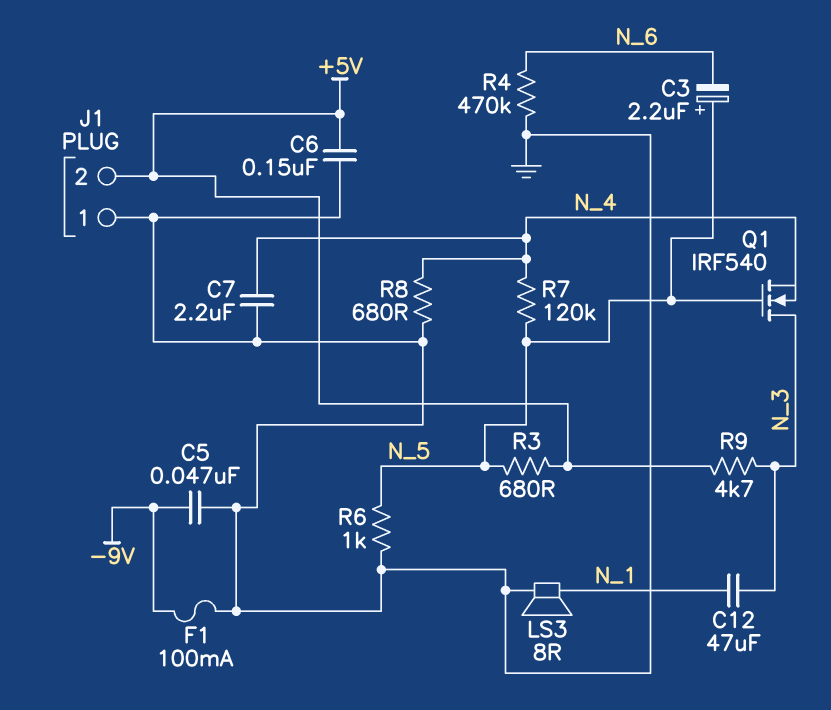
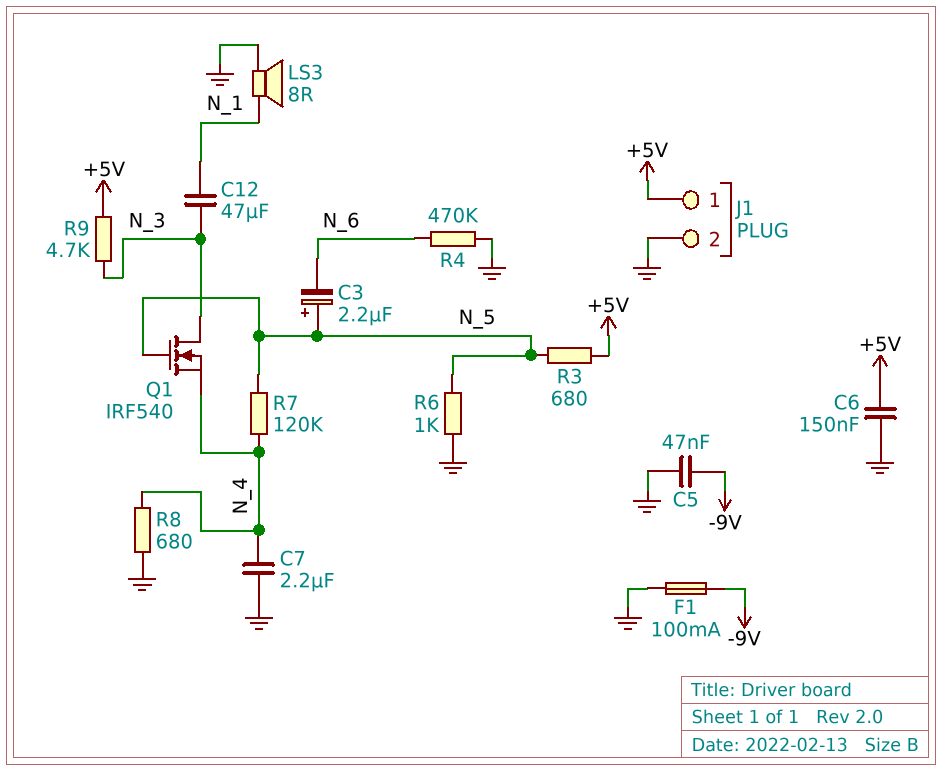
J1 pin 1: GND -> +5V
J1 pin 2: +5V -> GND

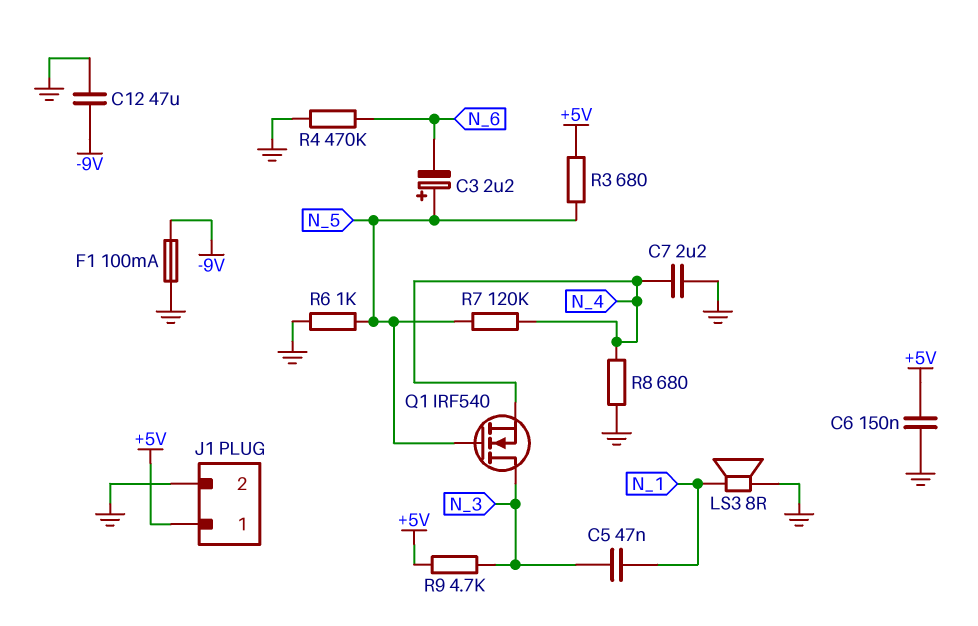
C5: 47nF (-9V, GND) -> 47nF (N_1, N_3)
C12: 47uF (N_1, N_3) -> 47uF (-9V, GND)

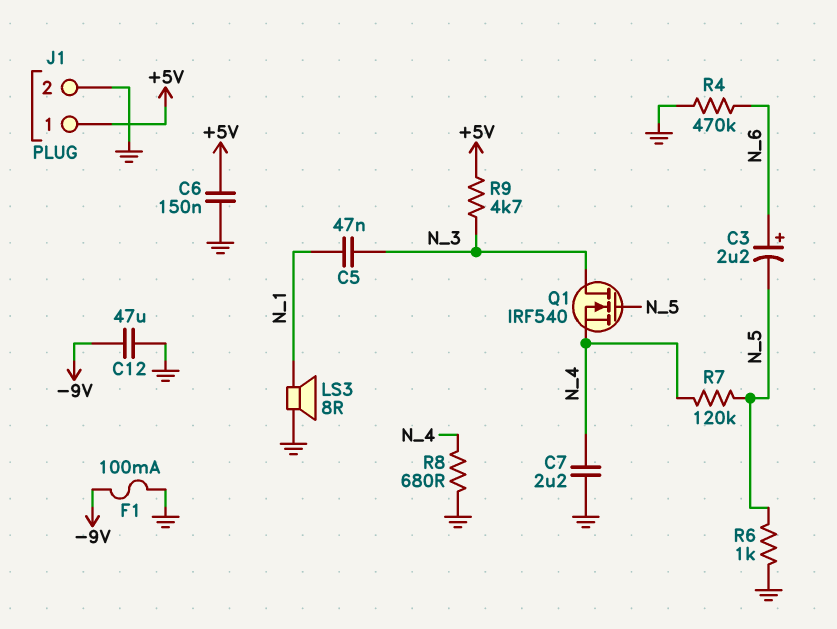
C3: 2.2uF (plus N_5, minus N_6) -> 2.2uF (plus N_6, minus N_5)
R3: 680 (+5V, N_5) -> none

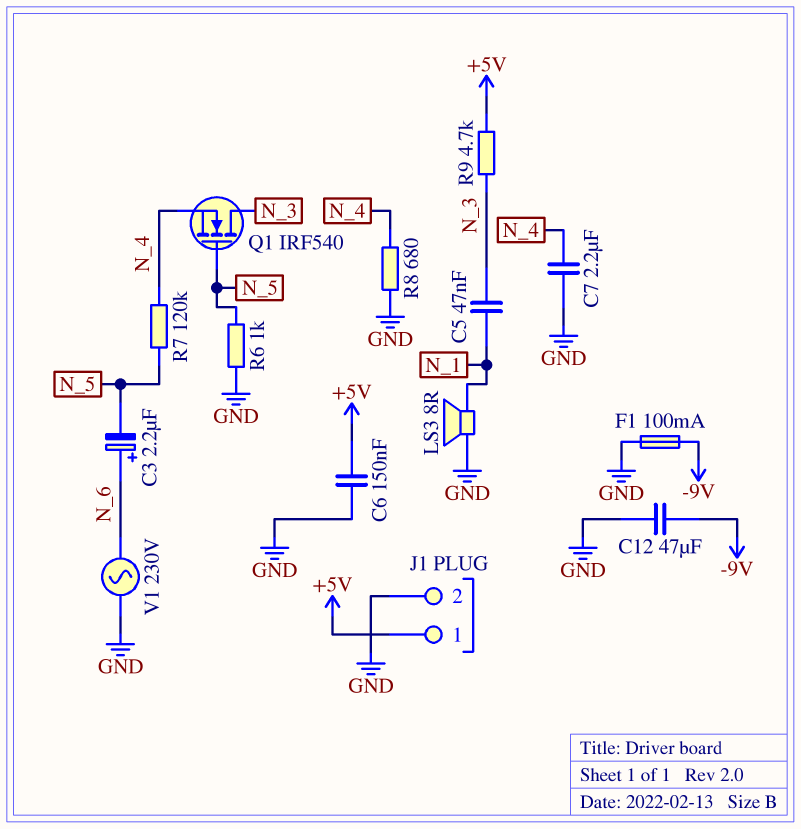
R4: 470k (GND, N_6) -> none
V1: none -> AC 230V (GND, N_6)

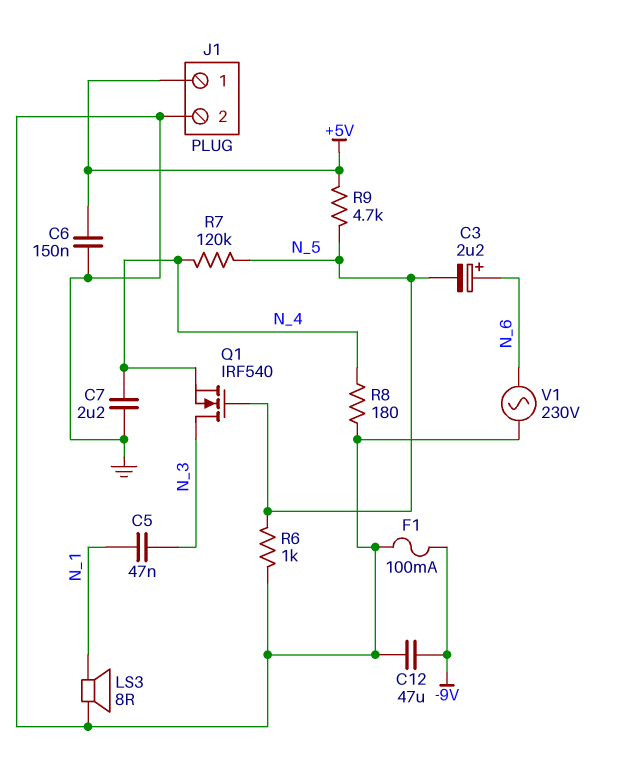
R8: 680 (GND, N_4) -> 180 (GND, N_4)
R9: 4.7k (+5V, N_3) -> 4.7k (+5V, N_5)

